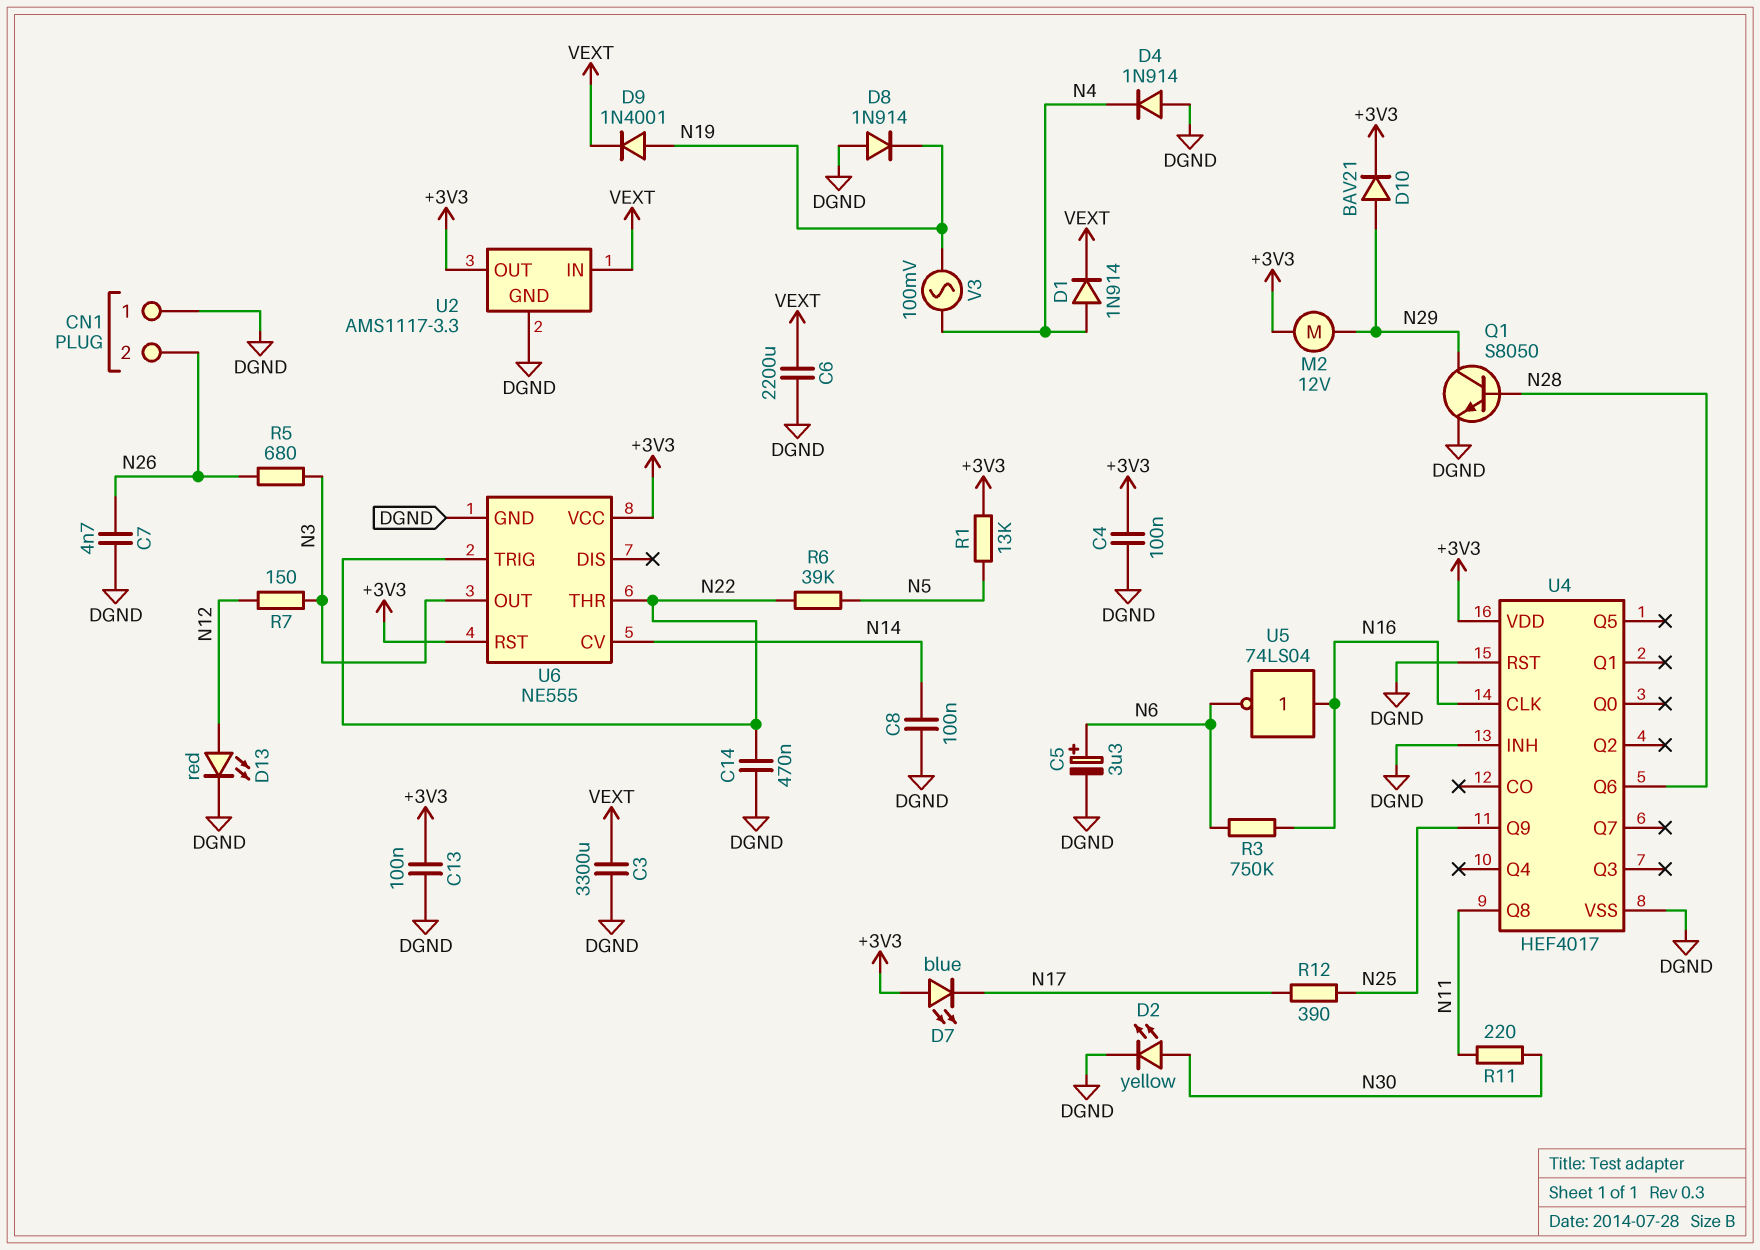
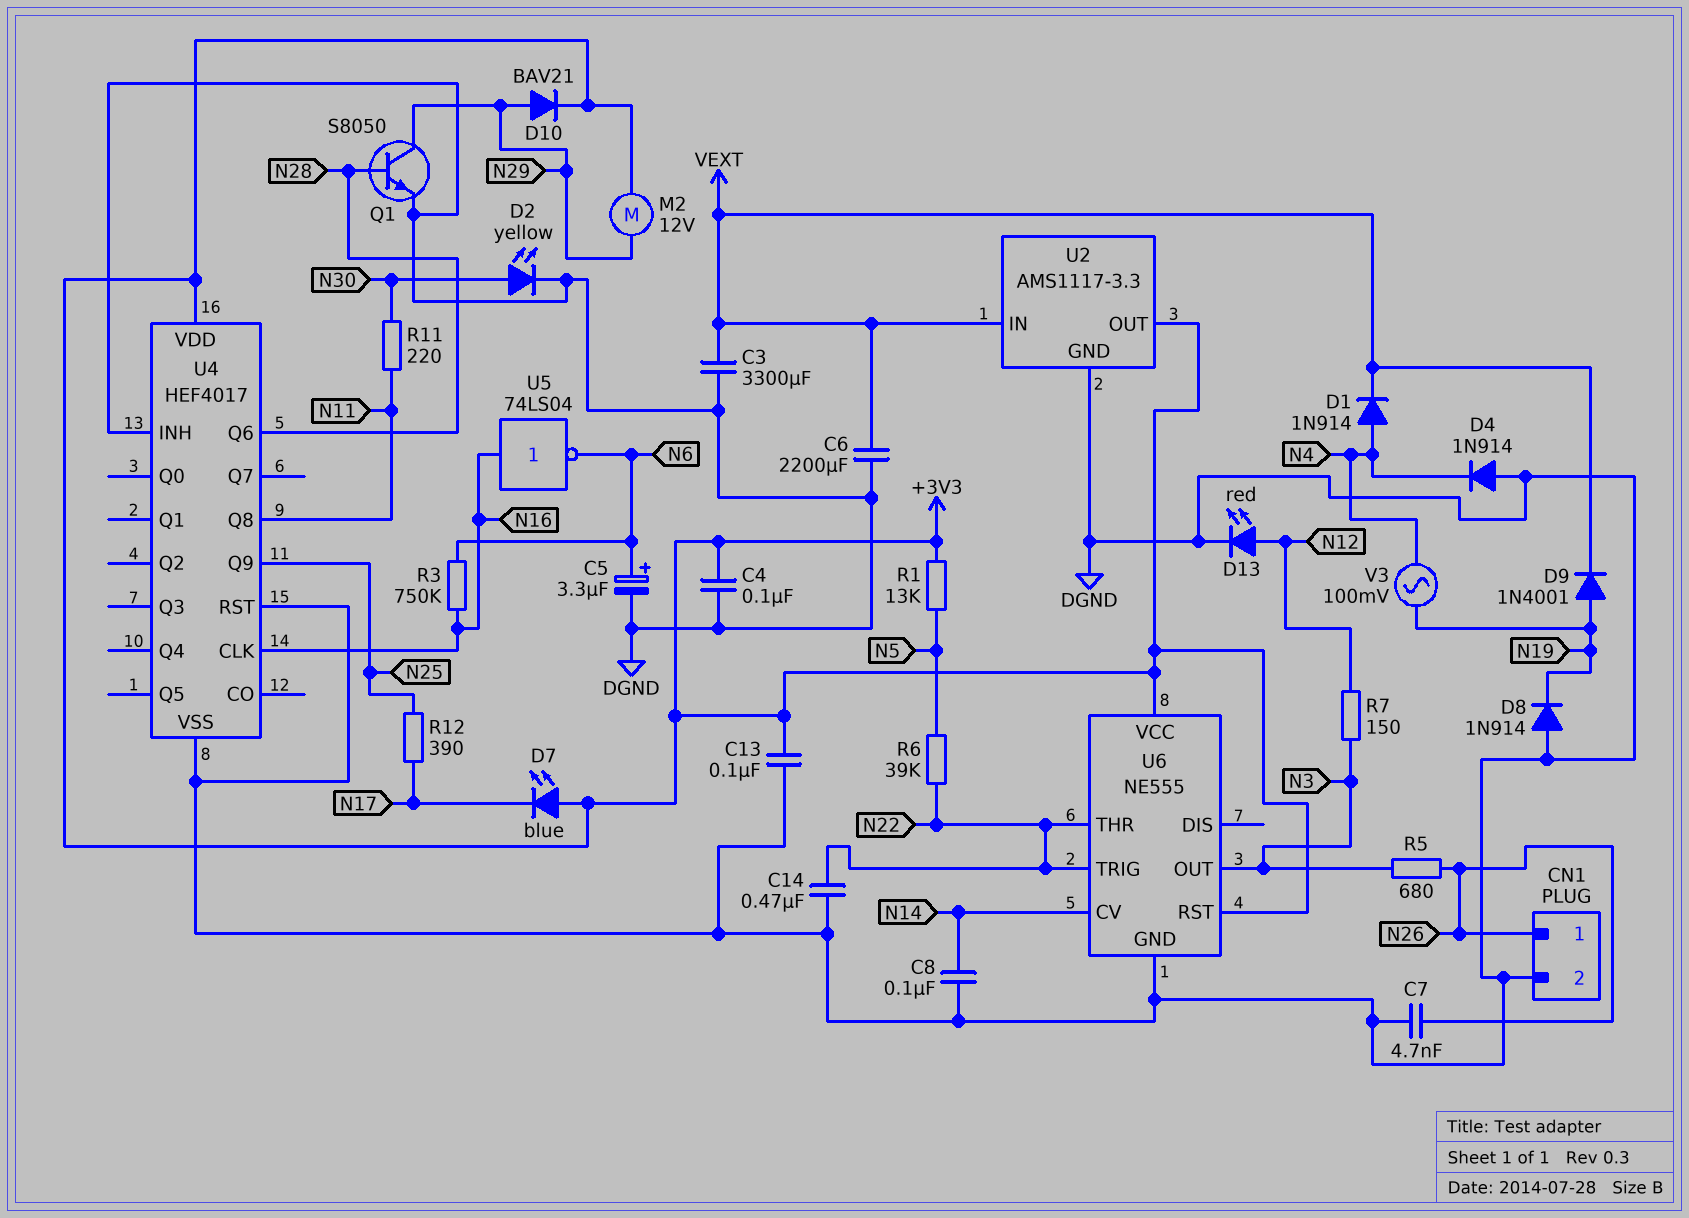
CN1 pin 1: DGND -> N26
CN1 pin 2: N26 -> DGND

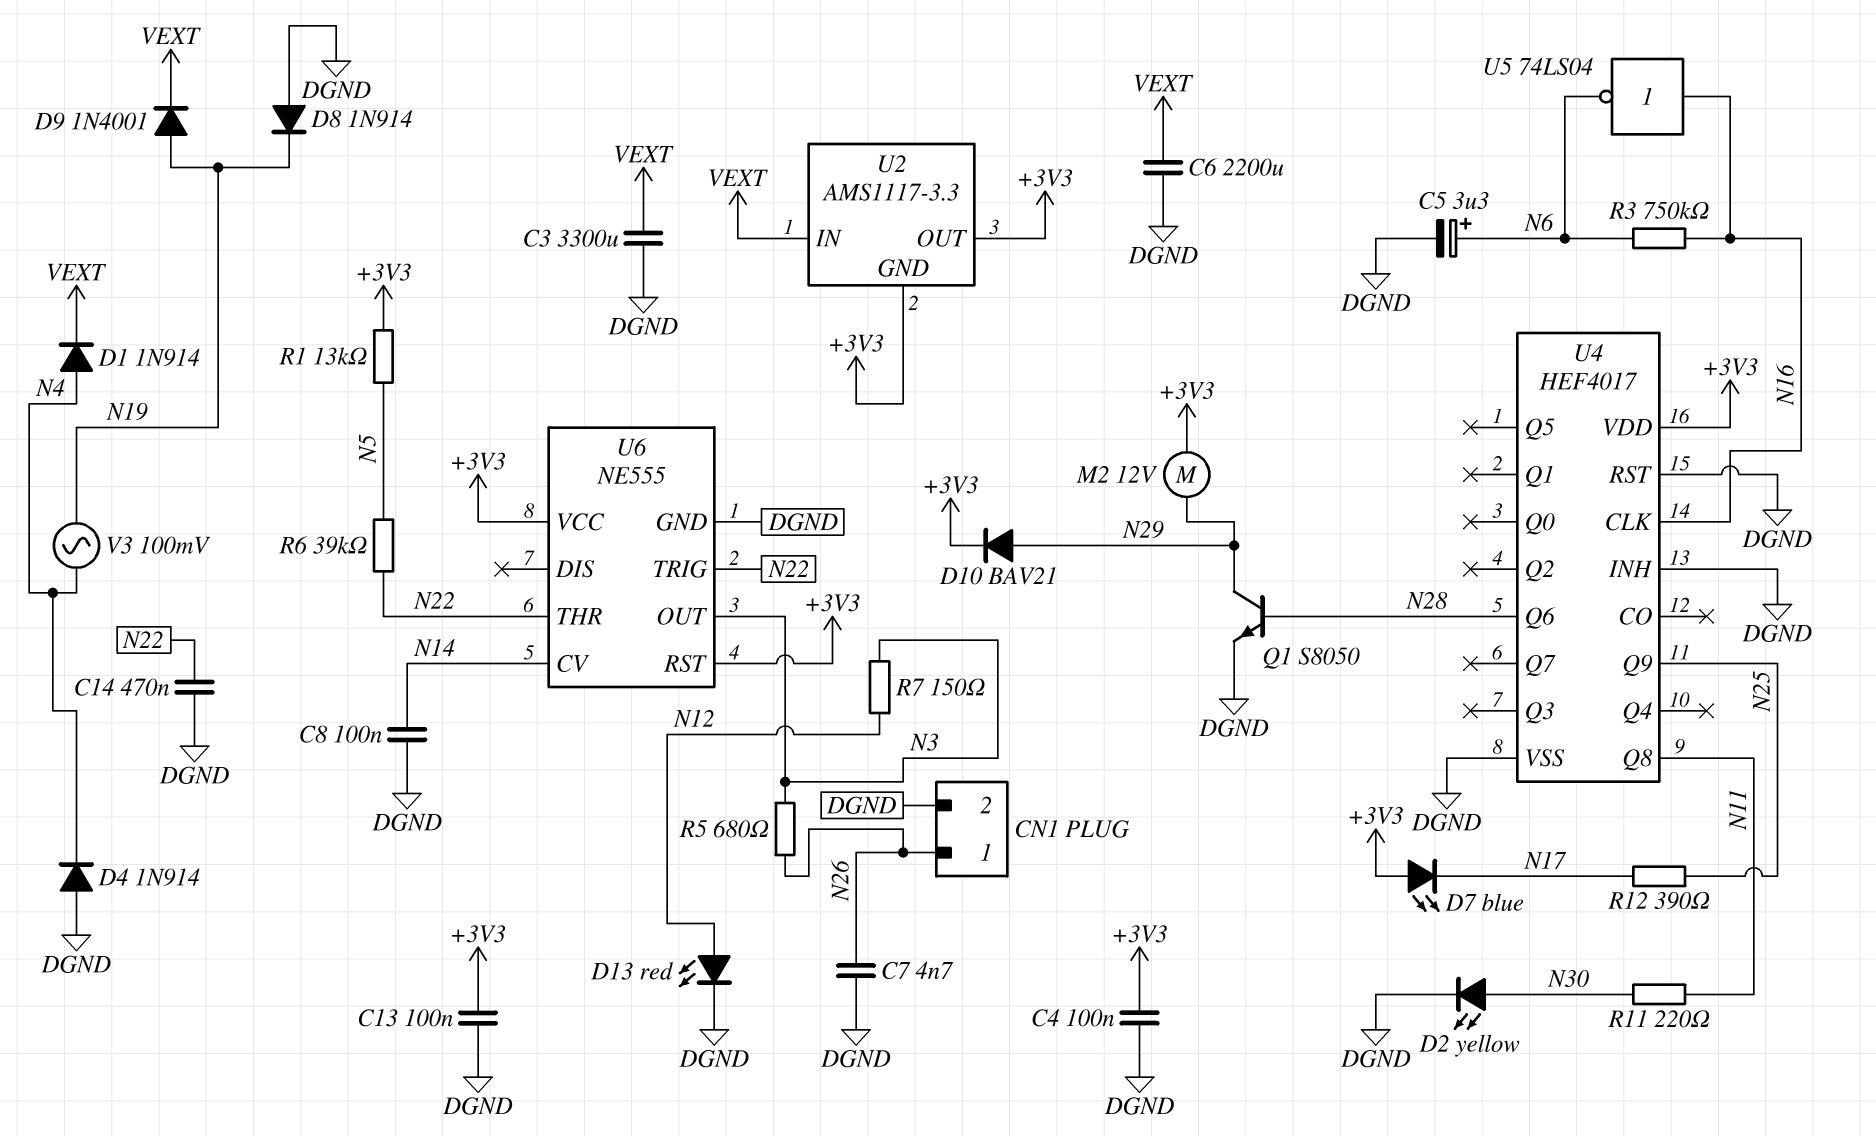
U2 pin GND: DGND -> +3V3

